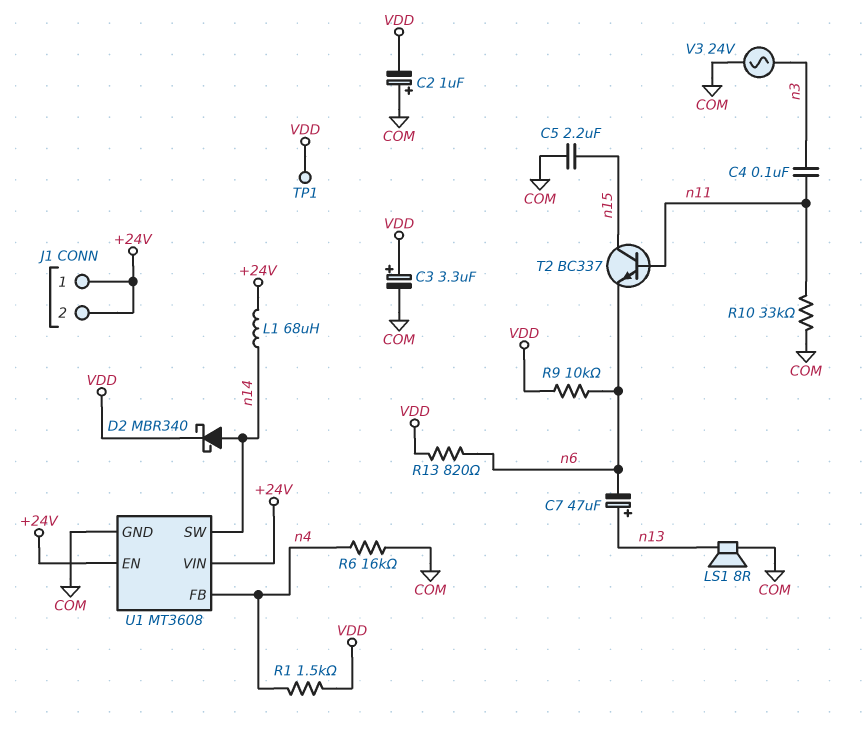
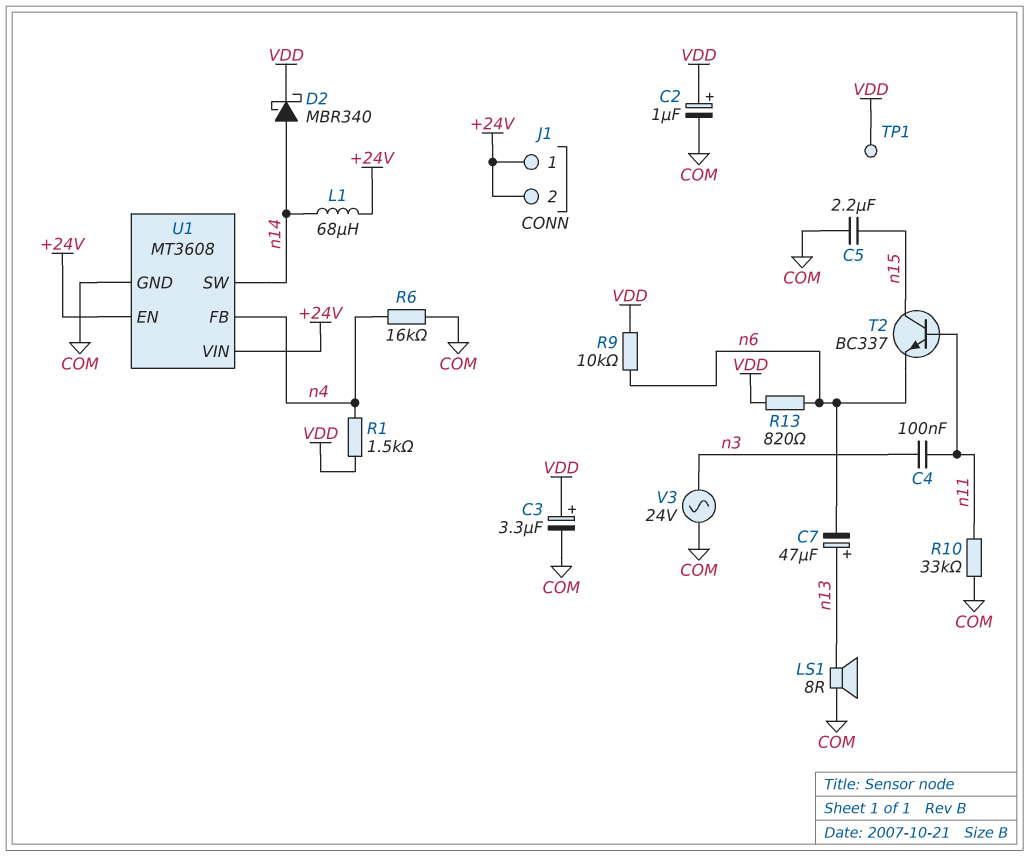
C2: 1uF (plus COM, minus VDD) -> 1uF (plus VDD, minus COM)

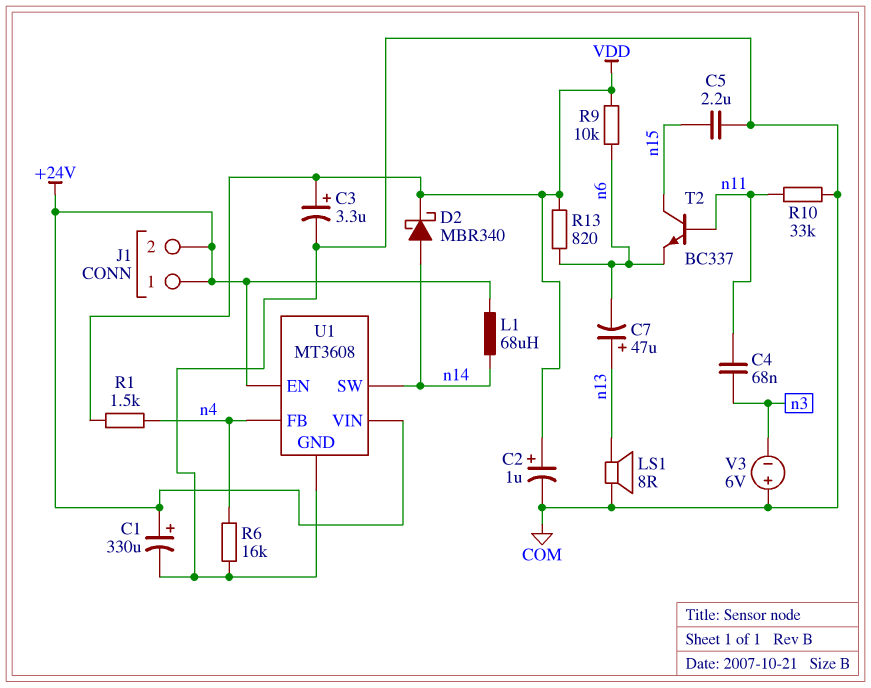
C1: none -> 330uF (plus +24V, minus COM)
C4: 100nF (n3, n11) -> 68nF (n3, n11)
TP1: test point (VDD) -> none
V3: AC 24V (COM, n3) -> 6V (plus COM, minus n3)

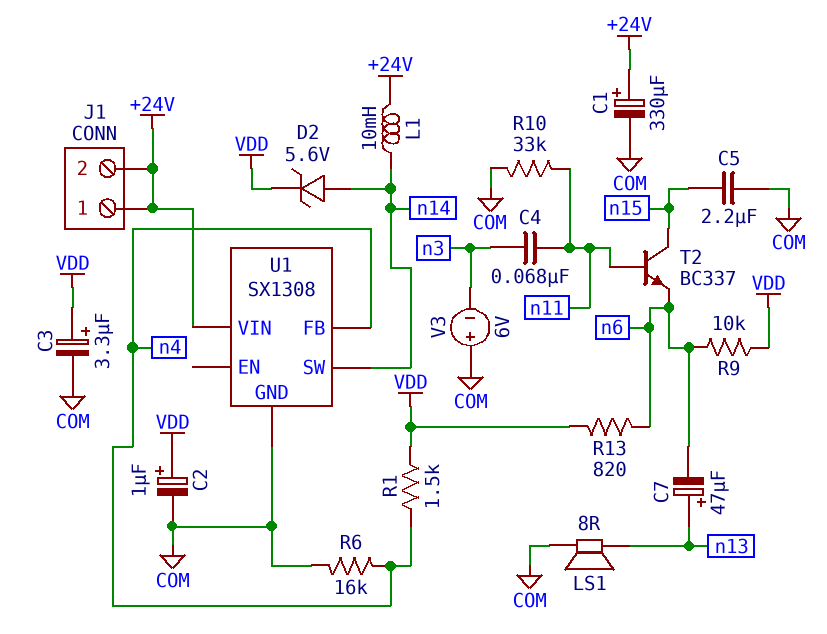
D2: schottky MBR340 (A n14, K VDD) -> zener 5.6V (A n14, K VDD)
L1: 68uH (+24V, n14) -> 10mH (+24V, n14)
U1: MT3608 -> SX1308
U1 pin EN: +24V -> none

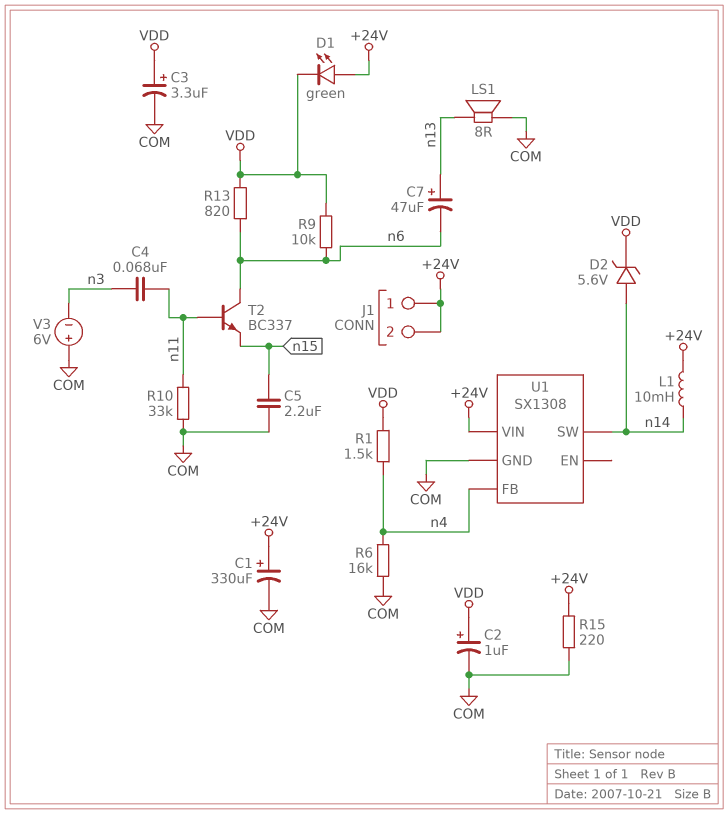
D1: none -> LED green (A +24V, K VDD)
R15: none -> 220 (+24V, COM)
T2: NPN BC337 (B n11, C n15, E n6) -> NPN BC337 (B n11, C n6, E n15)

